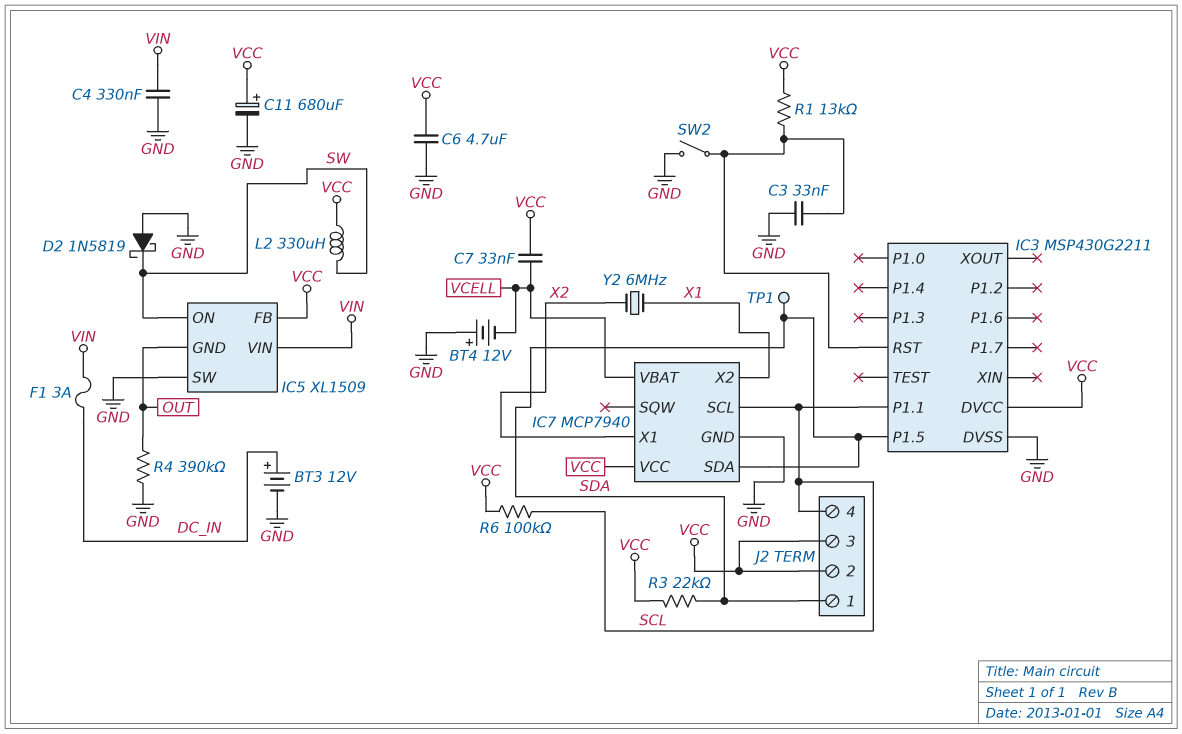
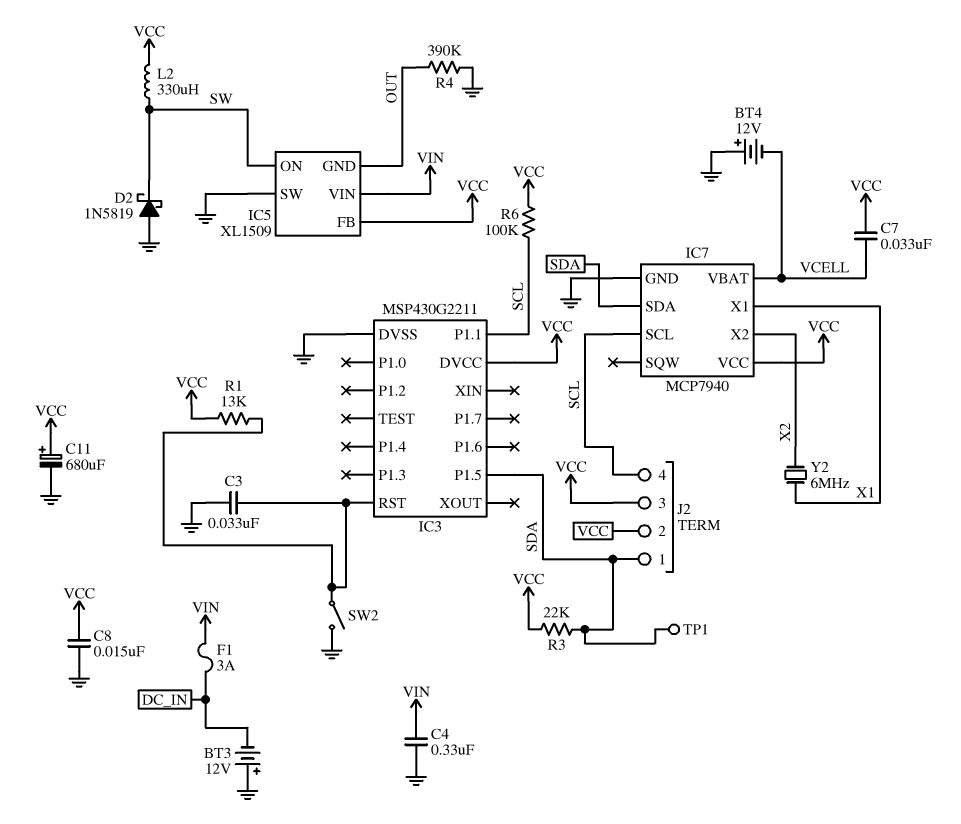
BT3: 12V (plus DC_IN, minus GND) -> 12V (plus GND, minus DC_IN)
C6: 4.7uF (GND, VCC) -> none
C8: none -> 15nF (GND, VCC)
IC7 pin X1: X2 -> X1
IC7 pin X2: X1 -> X2

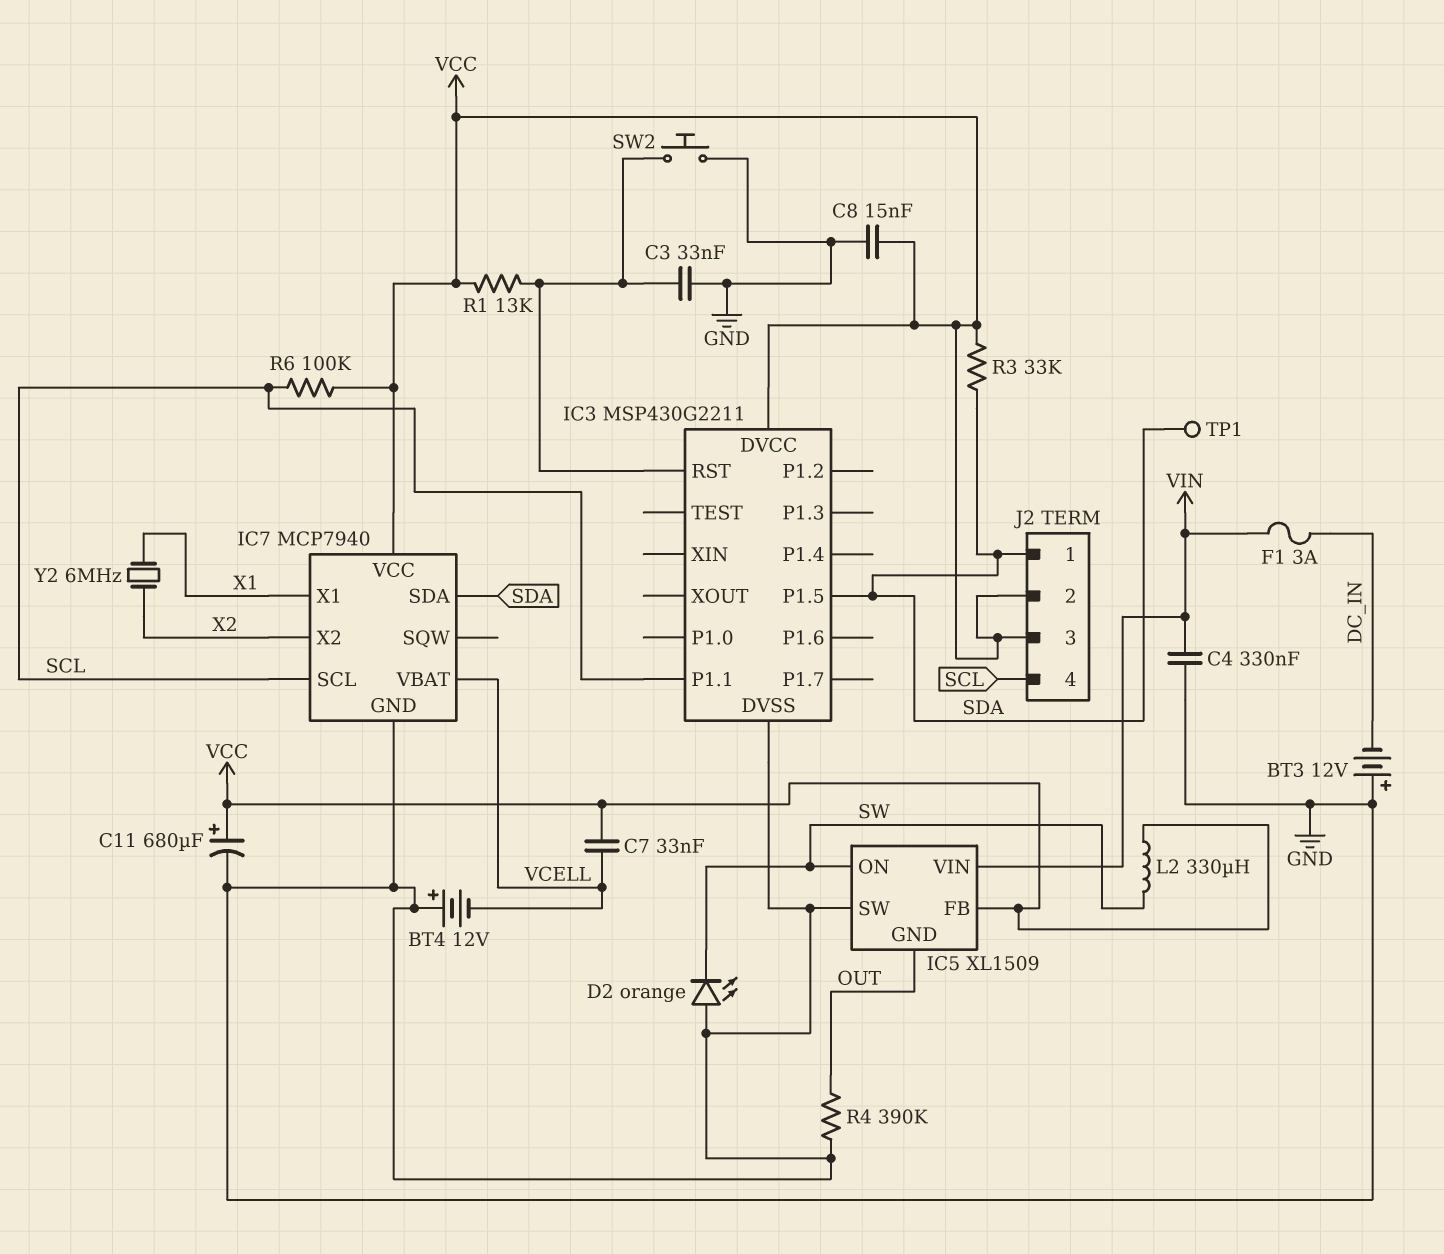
D2: schottky 1N5819 (A GND, K SW) -> LED orange (A GND, K SW)
R3: 22k (SDA, VCC) -> 33k (SDA, VCC)
SW2: switch (GND, IC3/RST) -> button (GND, IC3/RST)

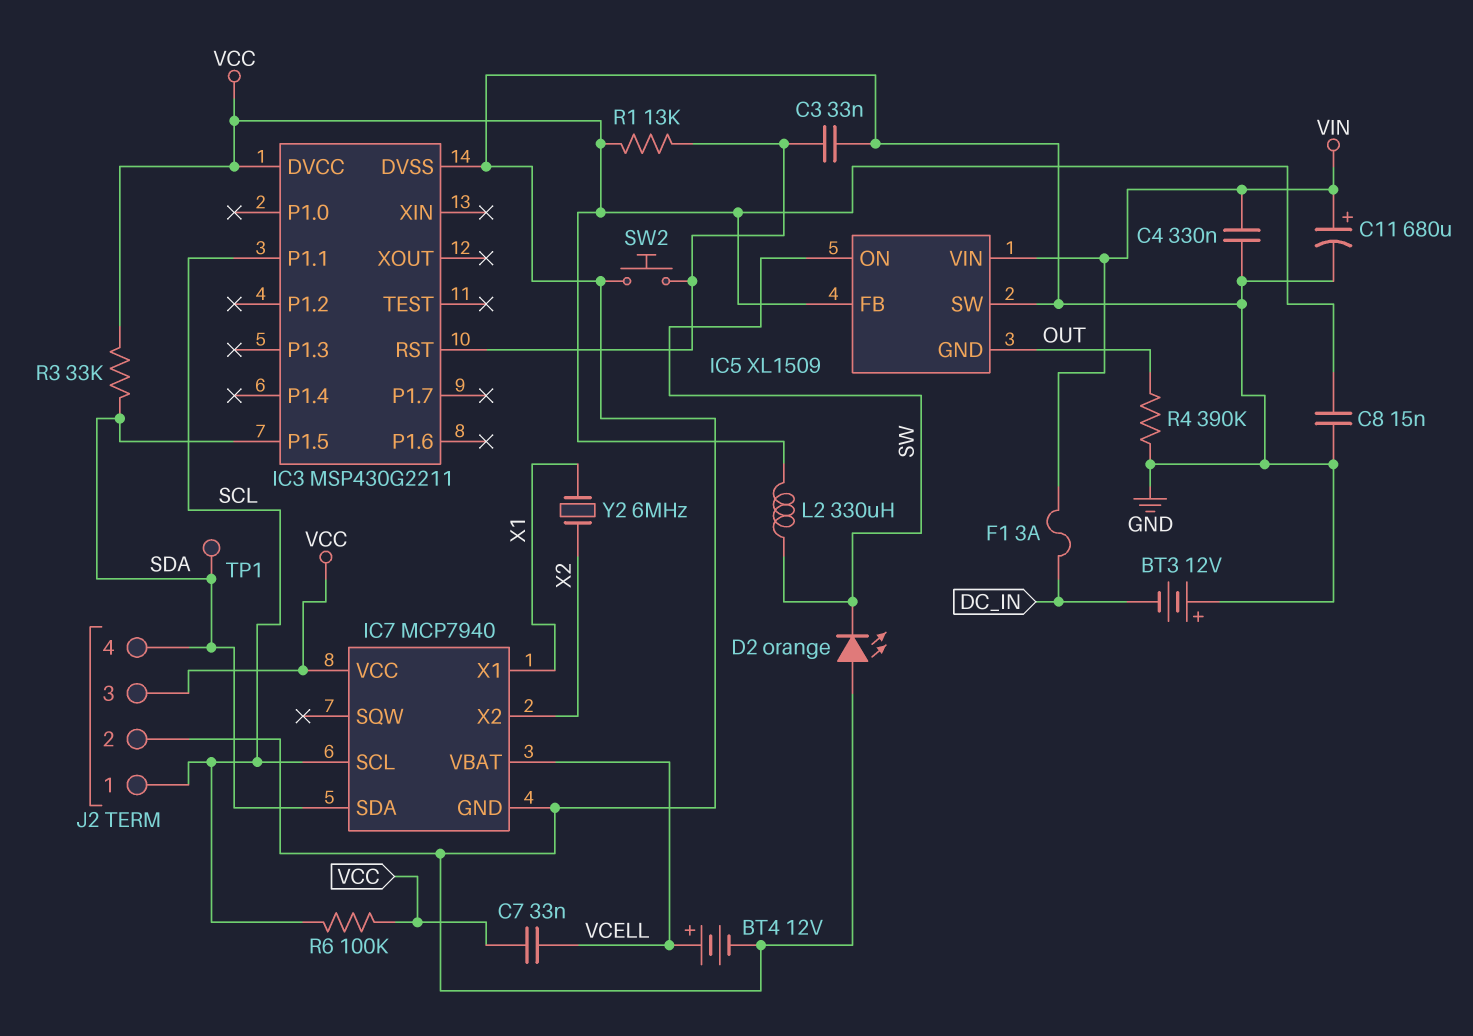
BT4: 12V (plus GND, minus VCELL) -> 12V (plus VCELL, minus GND)
C11: 680uF (plus VCC, minus GND) -> 680uF (plus VIN, minus GND)
J2 pin 1: SDA -> SCL
J2 pin 2: VCC -> GND
J2 pin 4: SCL -> SDA

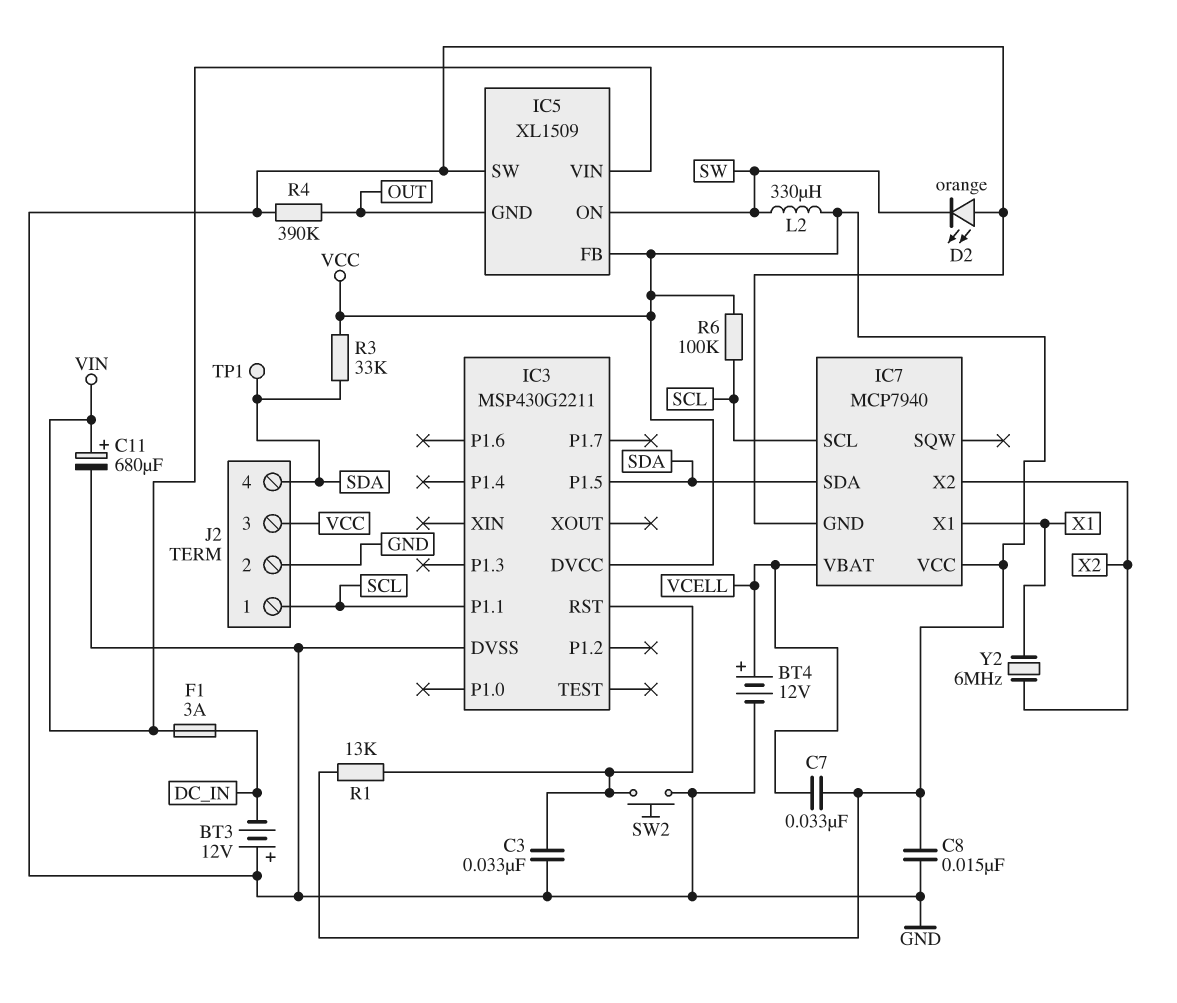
C4: 330nF (GND, VIN) -> none

